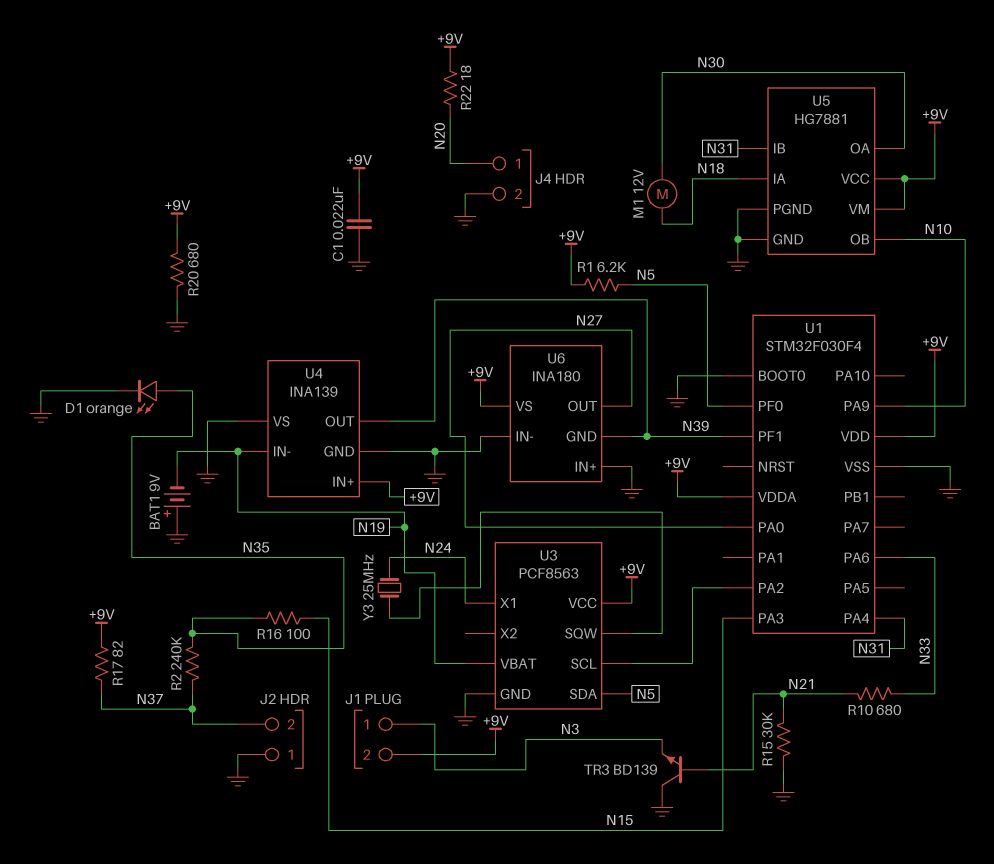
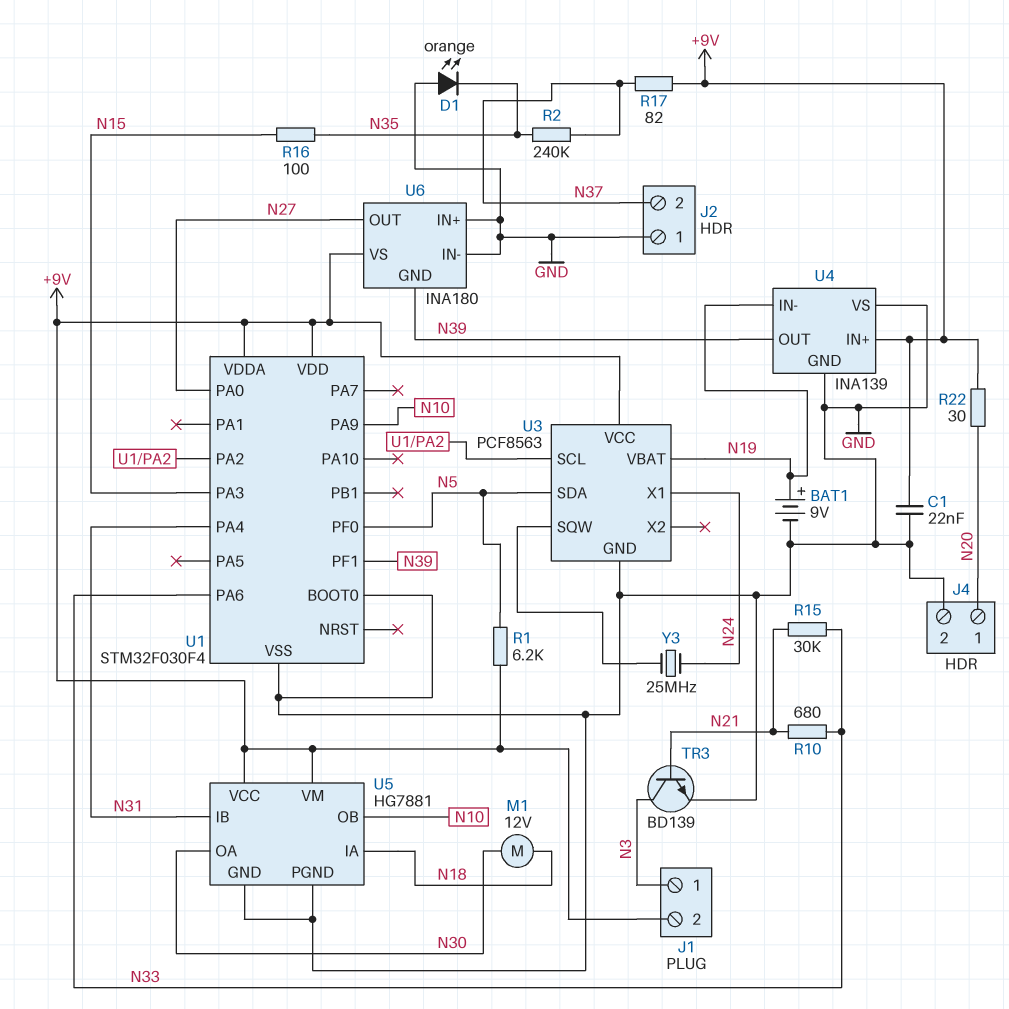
BAT1: 9V (plus GND, minus N19) -> 9V (plus N19, minus GND)
D1: LED orange (A N35, K GND) -> LED orange (A GND, K N35)
R15: 30k (GND, N21) -> 30k (N21, N33)
R20: 680 (+9V, GND) -> none
R22: 18 (+9V, N20) -> 30 (+9V, N20)
TR3: NPN BD139 (B N21, C GND, E N3) -> NPN BD139 (B N21, C N3, E GND)

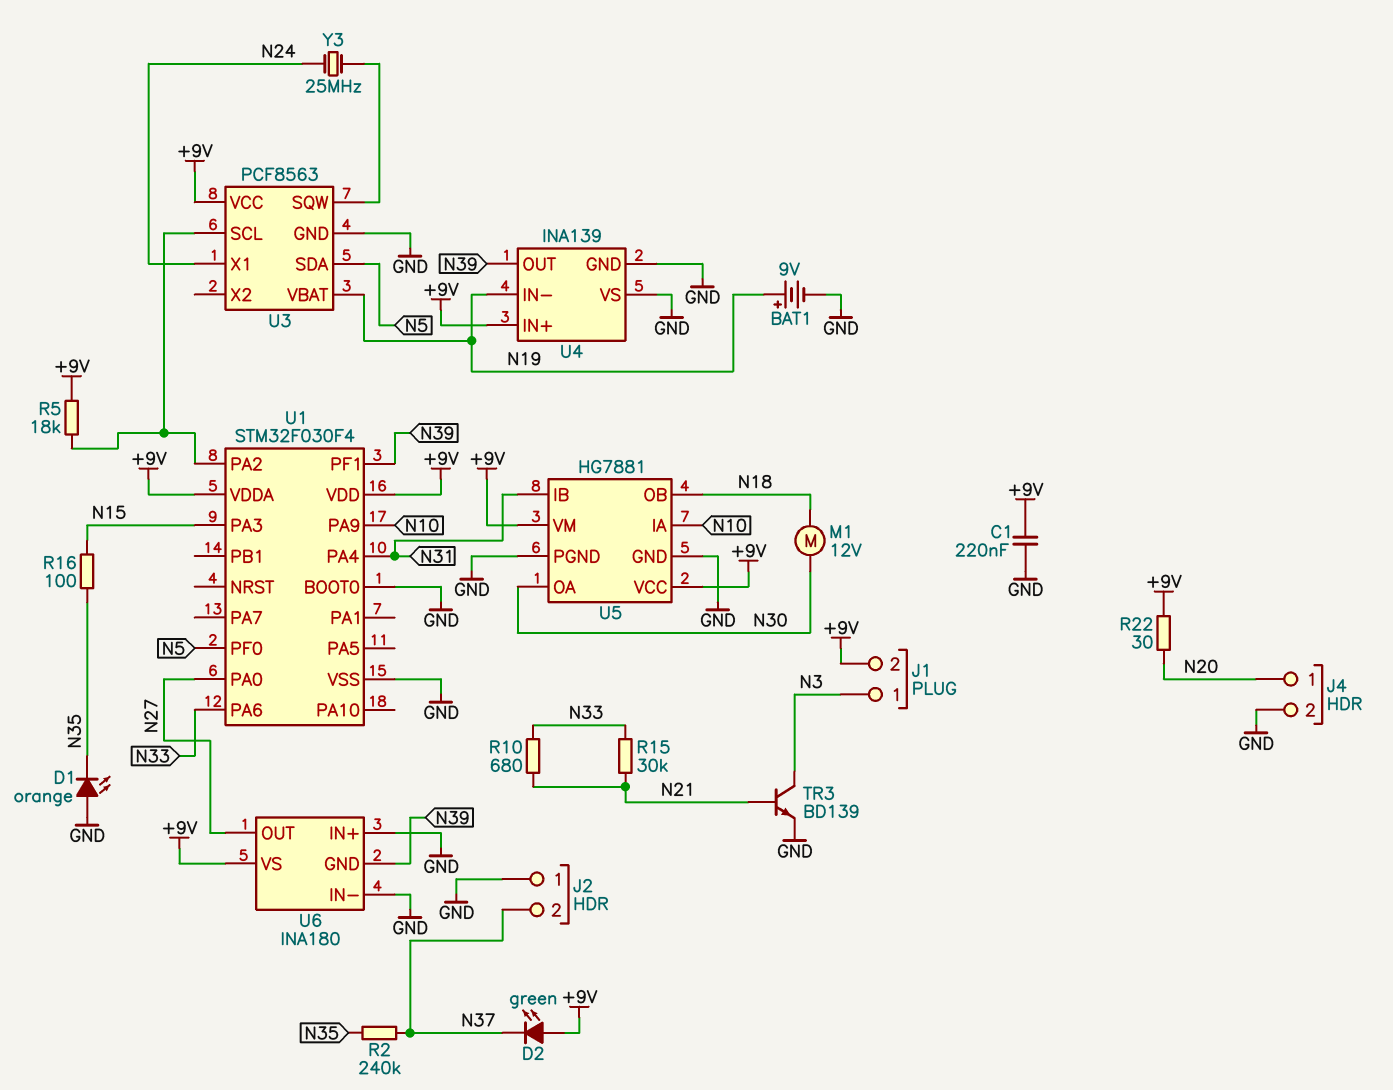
C1: 22nF (+9V, GND) -> 220nF (+9V, GND)
D2: none -> LED green (A +9V, K N37)
R1: 6.2k (+9V, N5) -> none
R5: none -> 18k (+9V, U1/PA2)
R17: 82 (+9V, N37) -> none
U5 pin IA: N18 -> N10
U5 pin OB: N10 -> N18

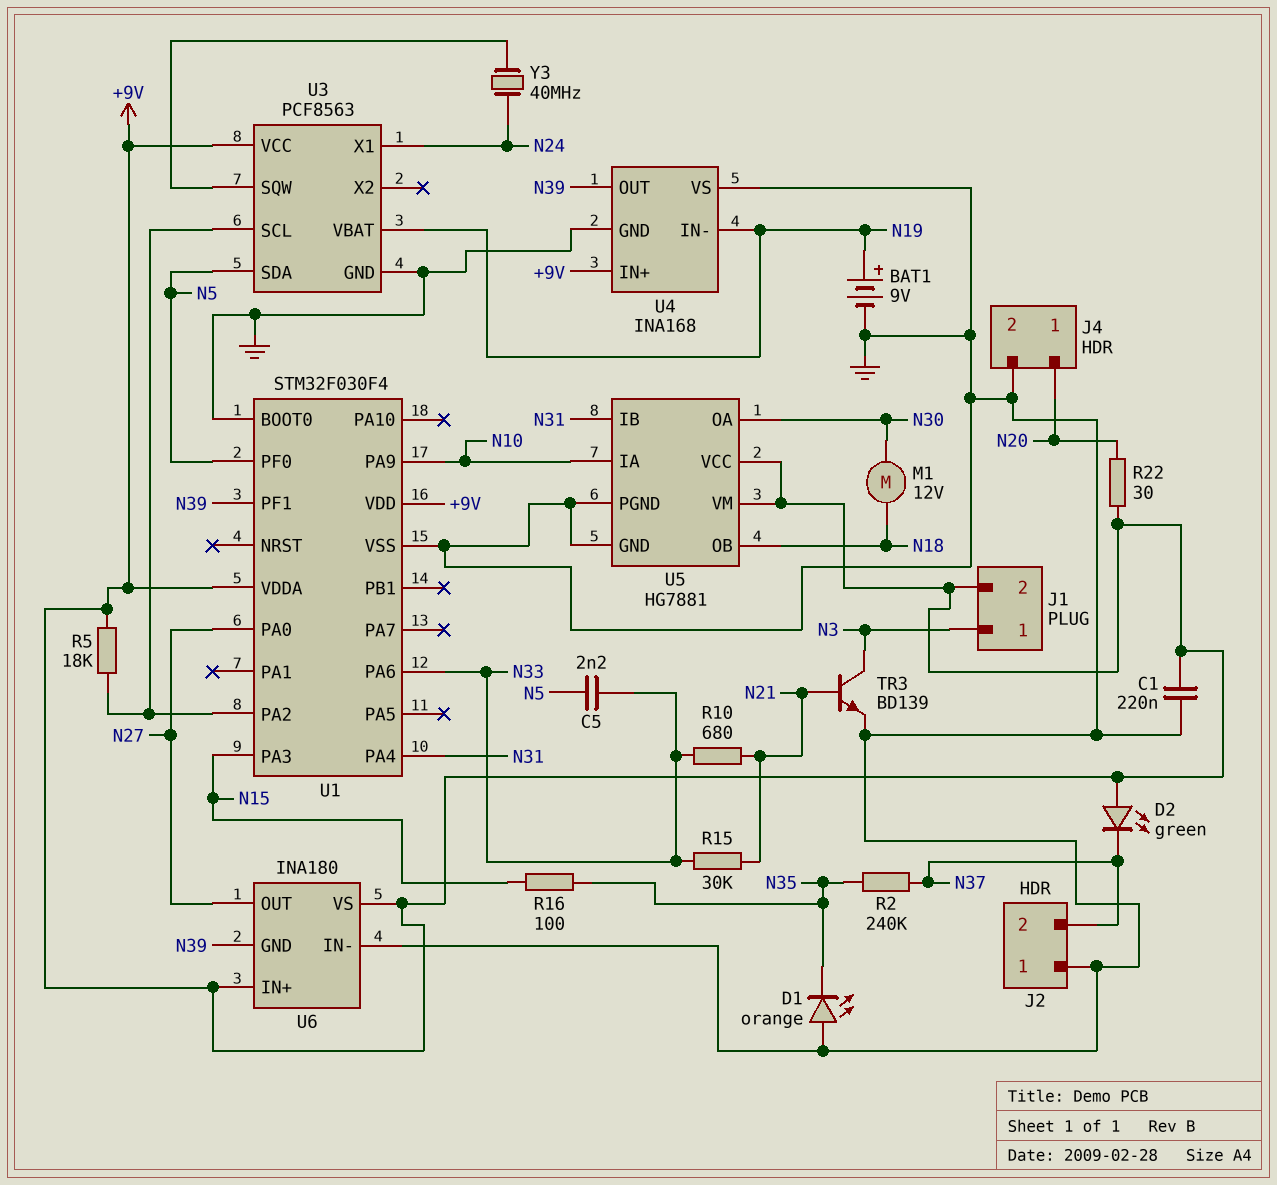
C5: none -> 2.2nF (N5, N33)
U4: INA139 -> INA168
U6 pin IN+: GND -> +9V
Y3: 25MHz (N24, U3/SQW) -> 40MHz (N24, U3/SQW)

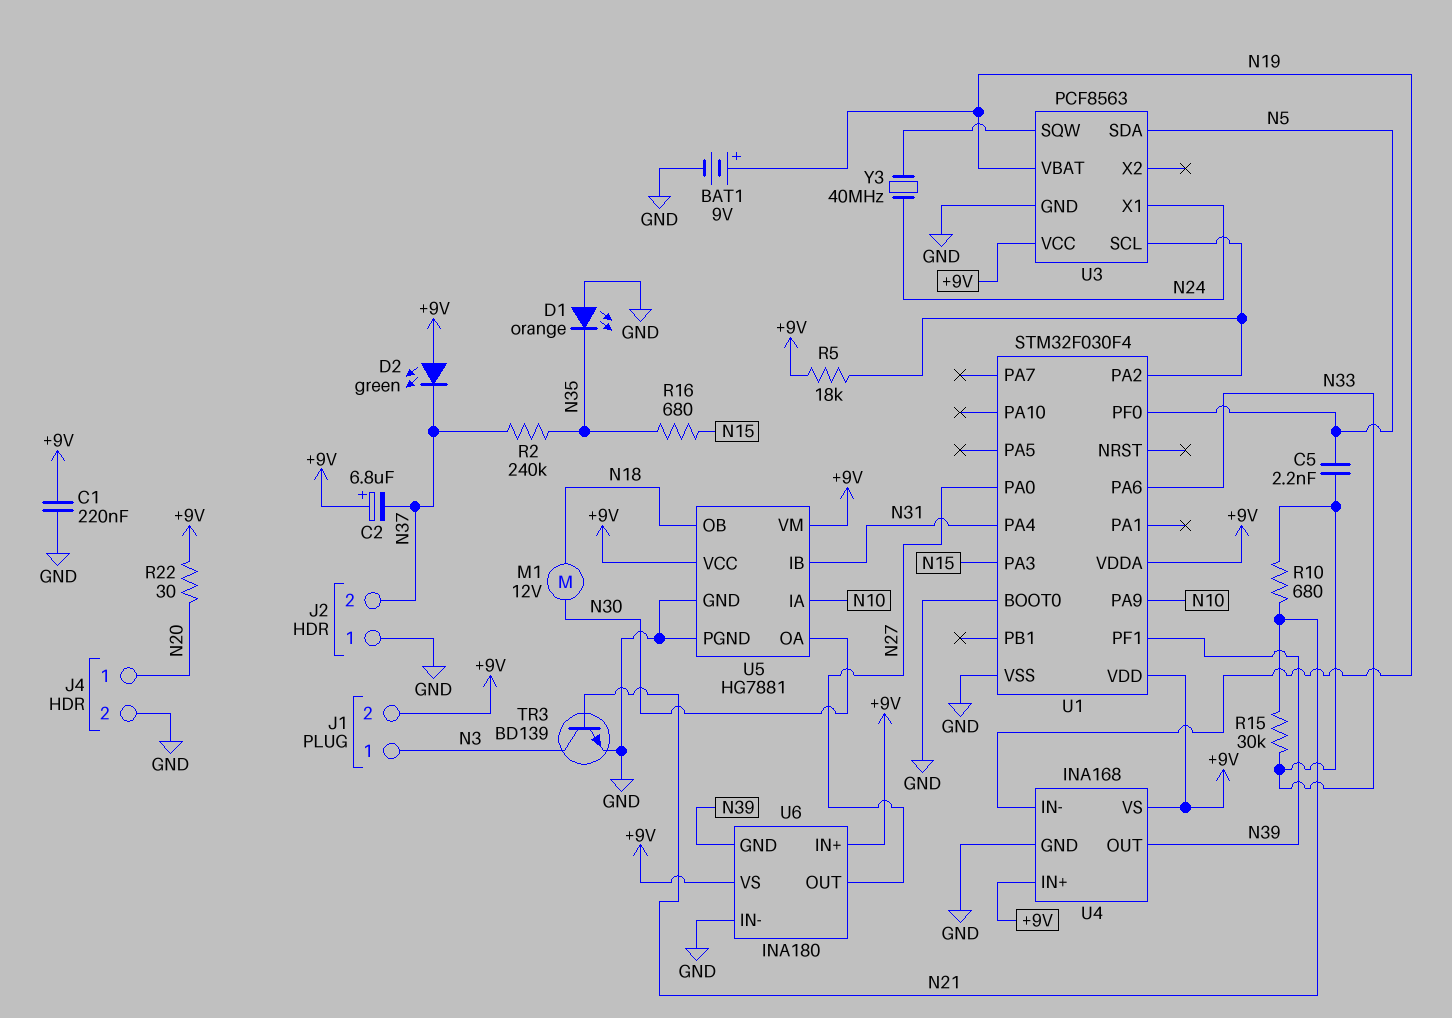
C2: none -> 6.8uF (plus +9V, minus N37)
R16: 100 (N15, N35) -> 680 (N15, N35)
U4 pin VS: GND -> +9V

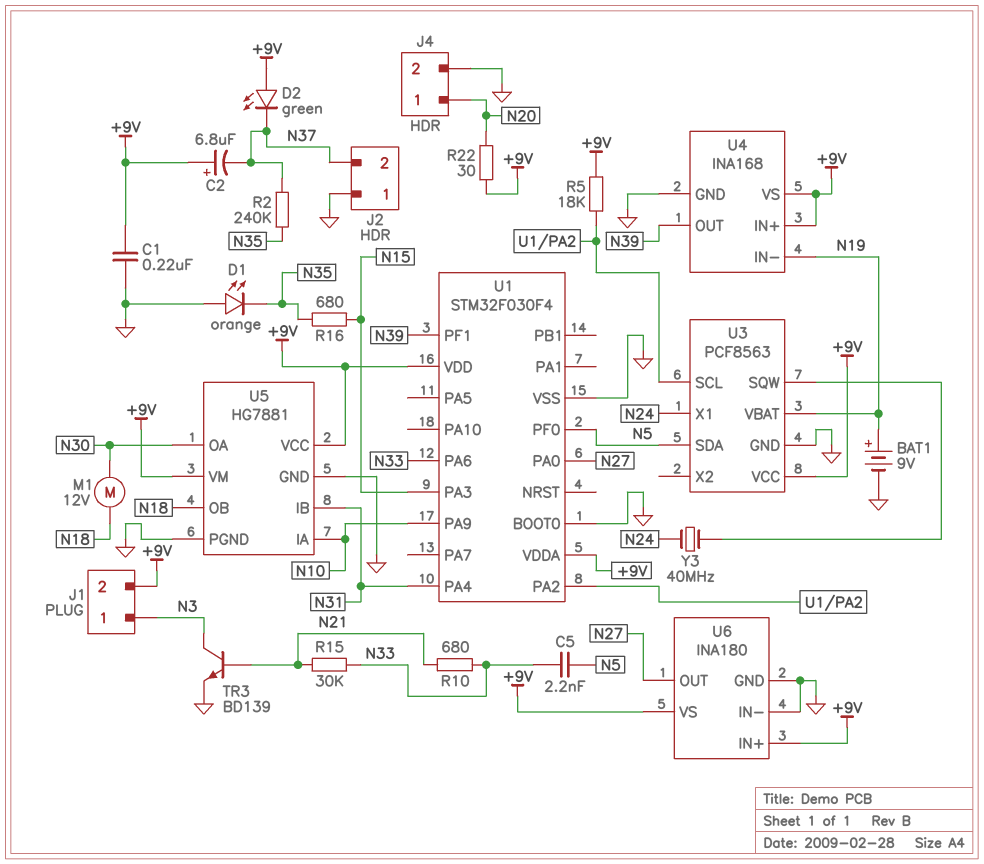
U6 pin GND: N39 -> GND

